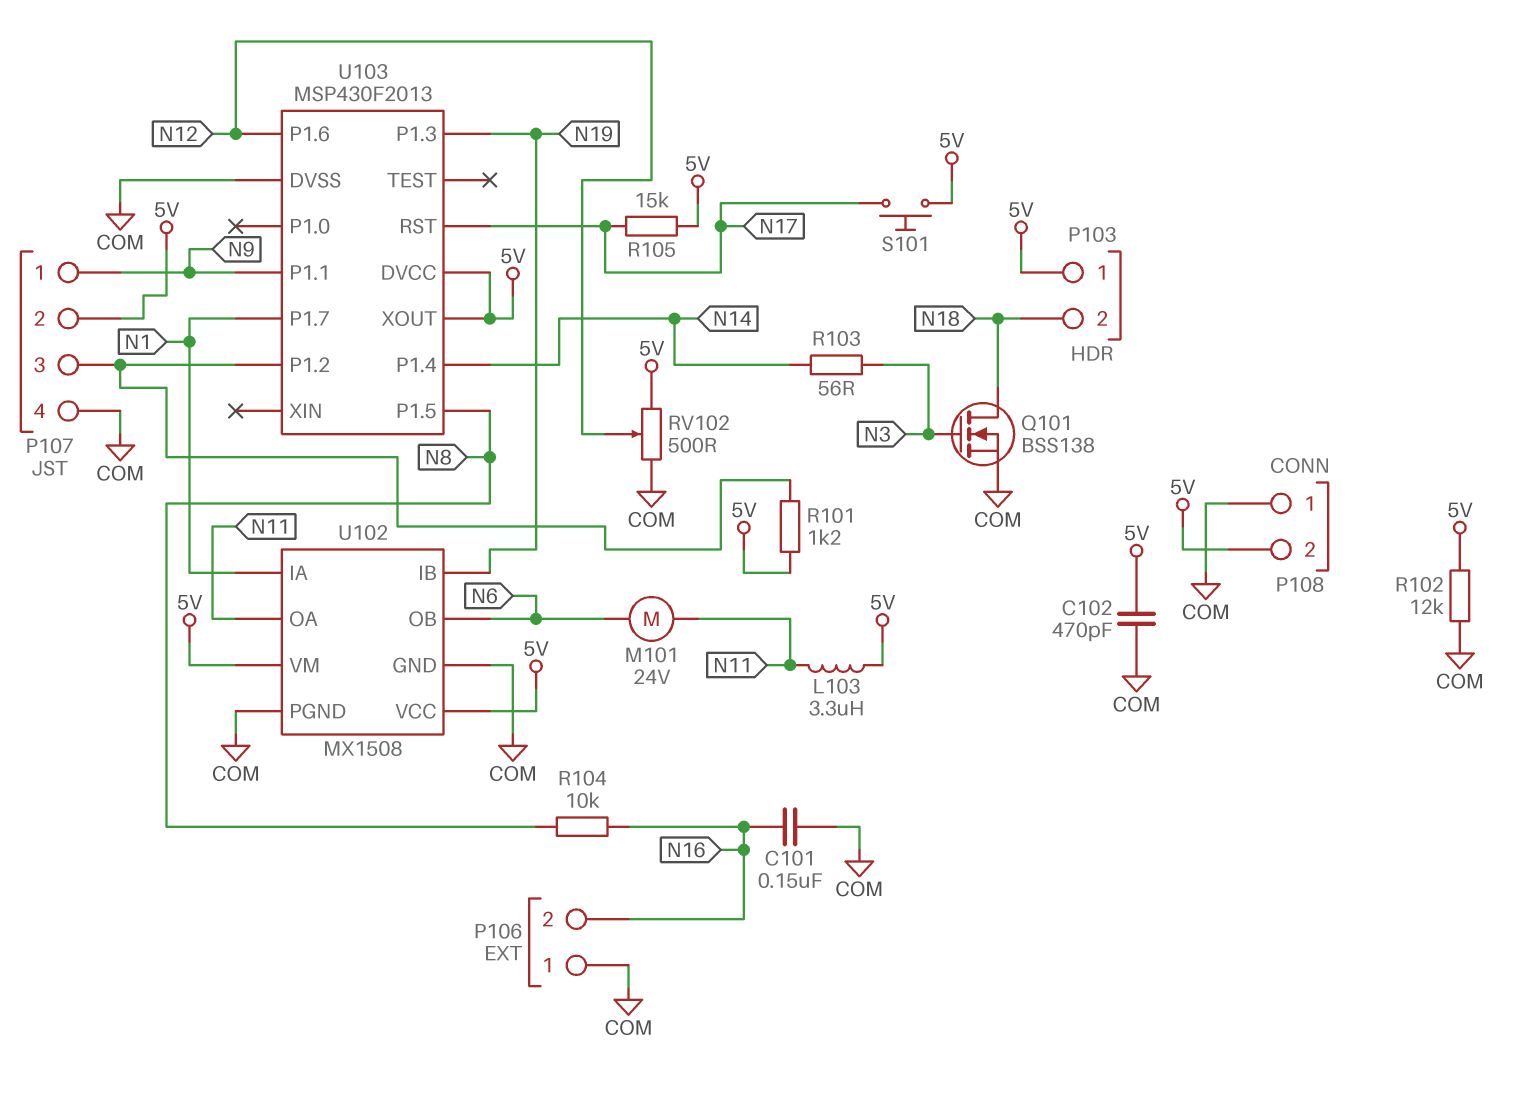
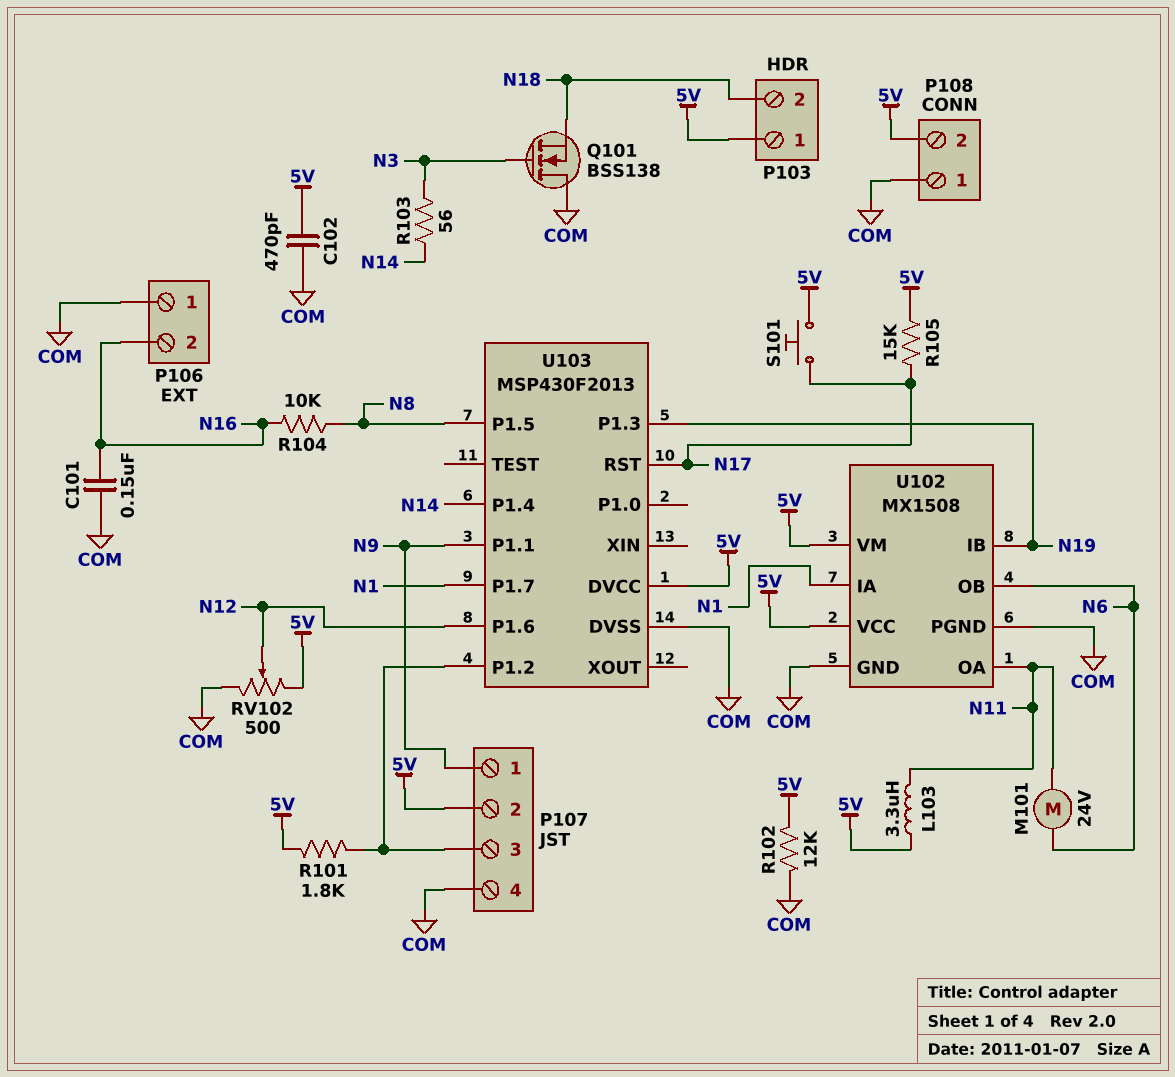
Q101: NMOS BSS138 (G N3, D N18, S COM) -> NMOS BSS138 (G N3, D COM, S N18)
R101: 1.2k (5V, P107/3) -> 1.8k (5V, P107/3)
U103 pin XOUT: 5V -> none

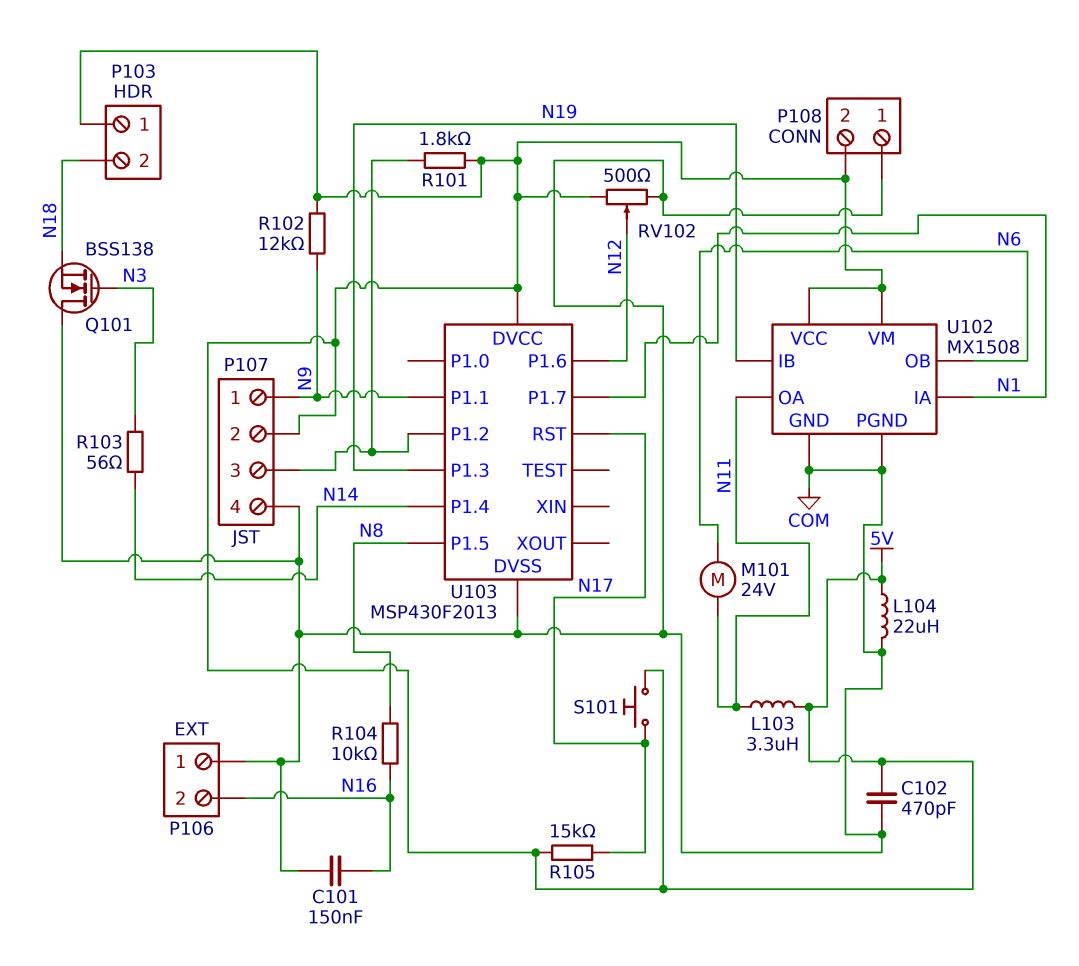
L104: none -> 22uH (5V, COM)
R102: 12k (5V, COM) -> 12k (5V, N9)

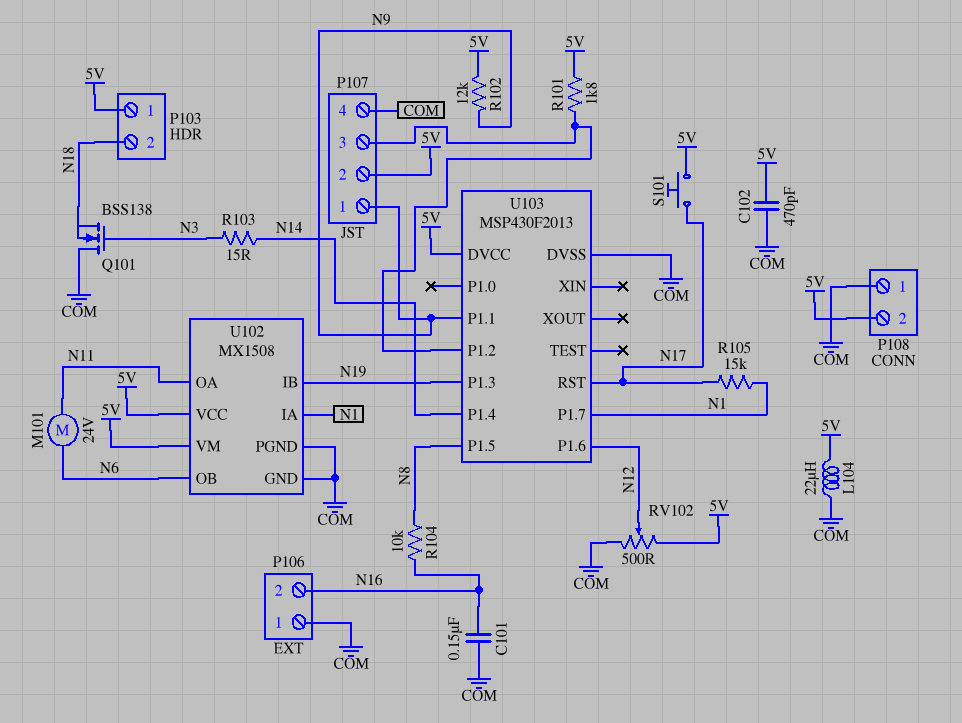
L103: 3.3uH (5V, N11) -> none
R103: 56 (N3, N14) -> 15 (N3, N14)
R105: 15k (5V, N17) -> 15k (N1, N17)

